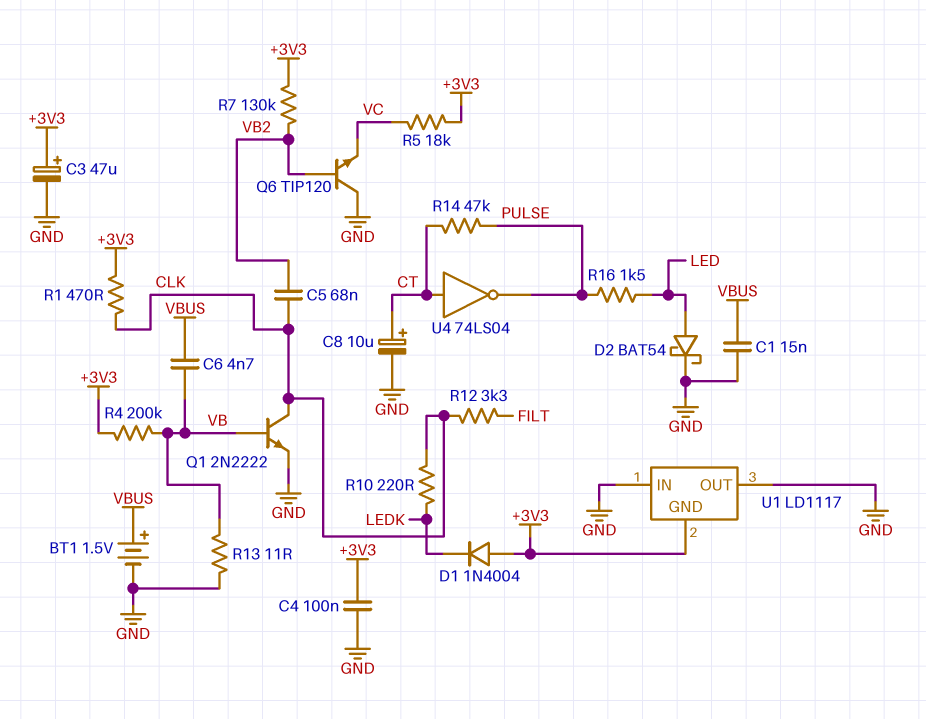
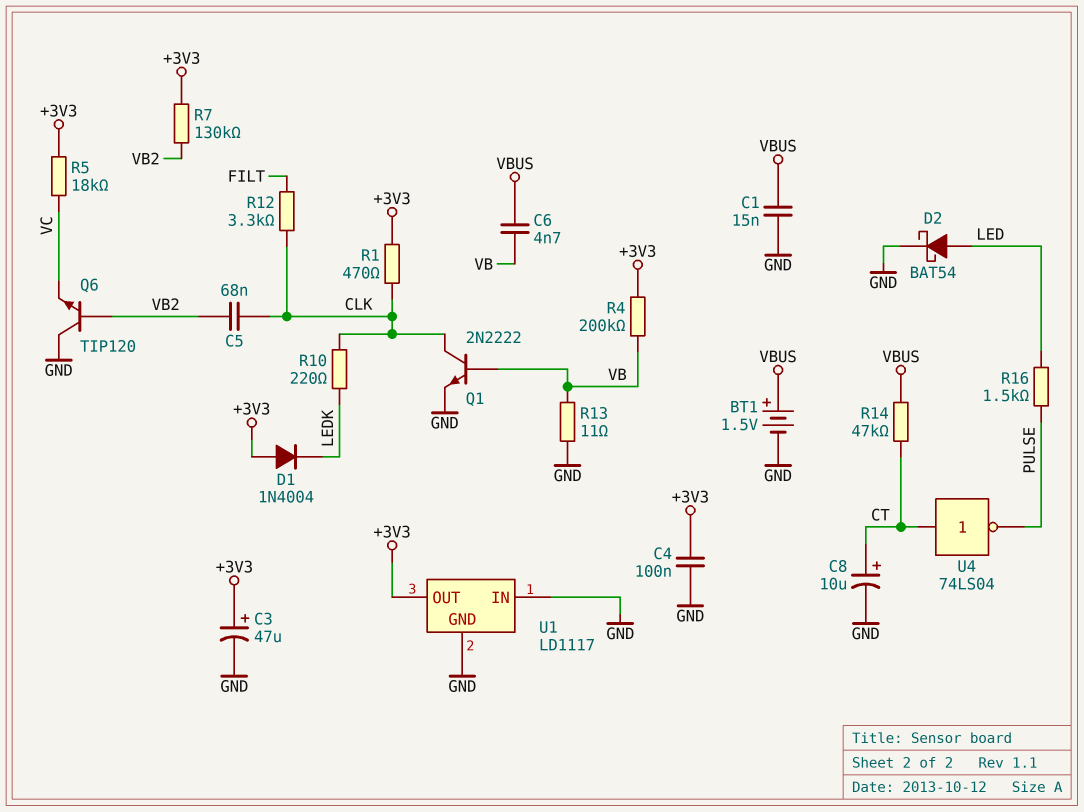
R14: 47k (CT, PULSE) -> 47k (CT, VBUS)
U1 pin GND: +3V3 -> GND
U1 pin OUT: GND -> +3V3

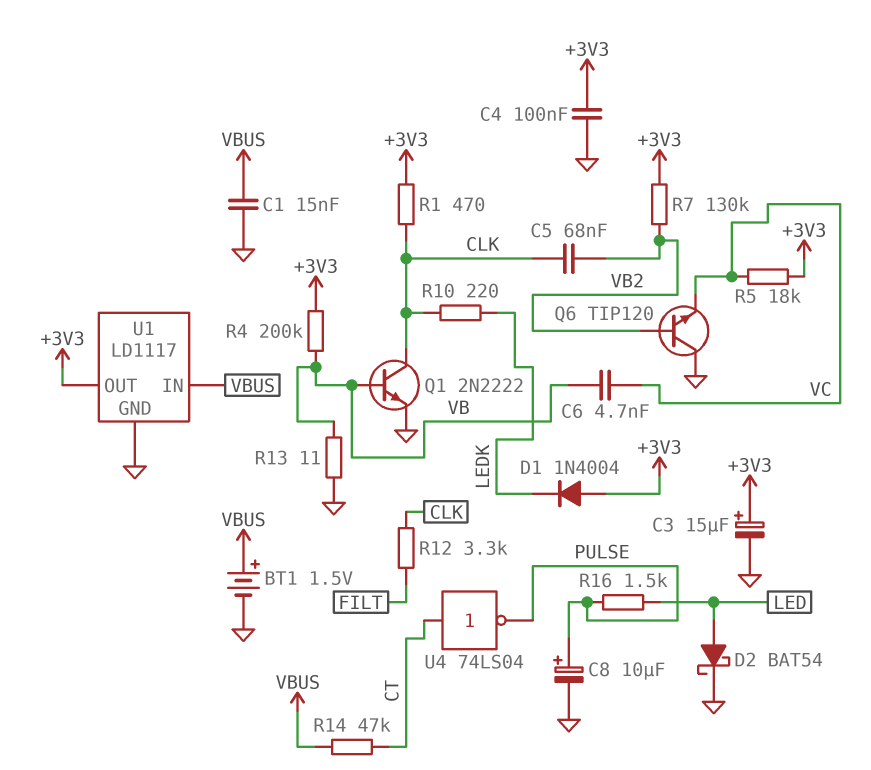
C3: 47uF (plus +3V3, minus GND) -> 15uF (plus +3V3, minus GND)
C6: 4.7nF (VB, VBUS) -> 4.7nF (VB, VC)
C8: 10uF (plus CT, minus GND) -> 10uF (plus PULSE, minus GND)
U1 pin IN: GND -> VBUS

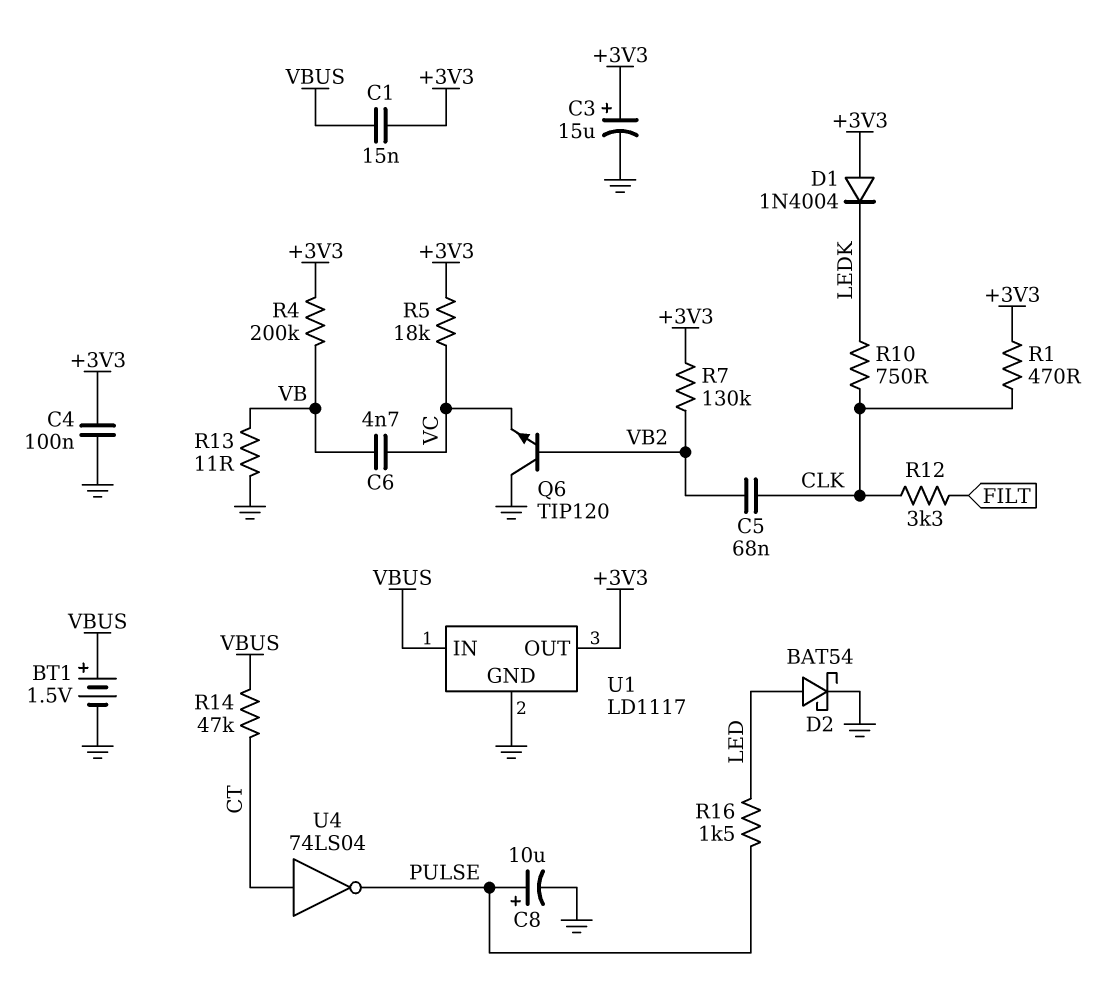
C1: 15nF (GND, VBUS) -> 15nF (+3V3, VBUS)
Q1: NPN 2N2222 (B VB, C CLK, E GND) -> none
R10: 220 (CLK, LEDK) -> 750 (CLK, LEDK)

